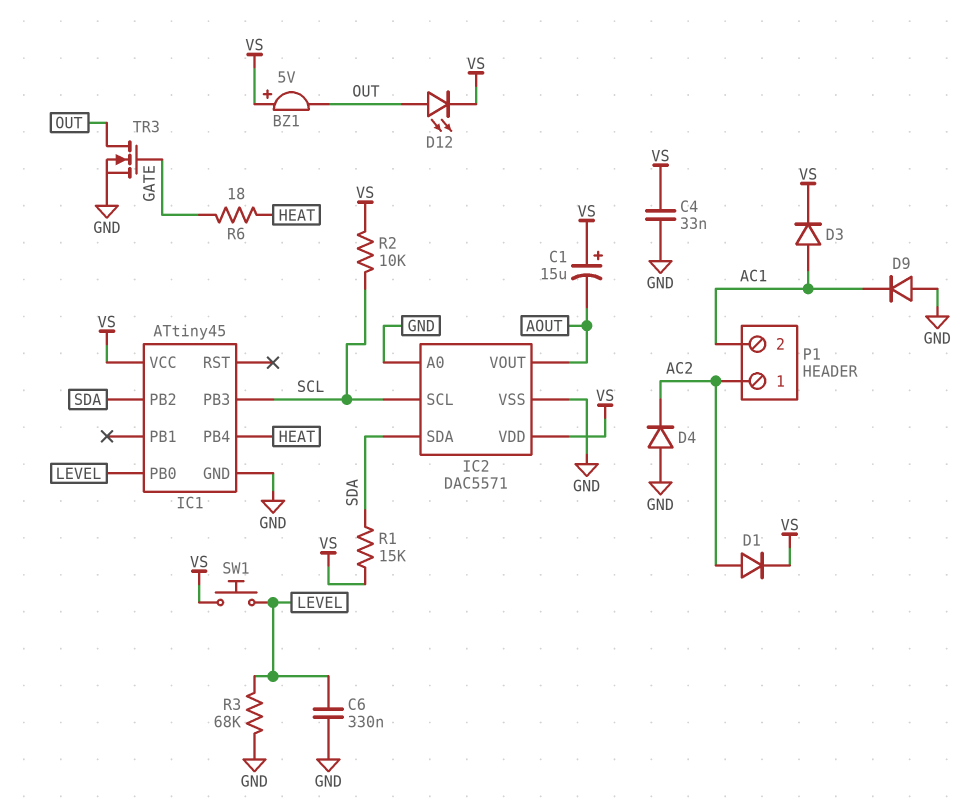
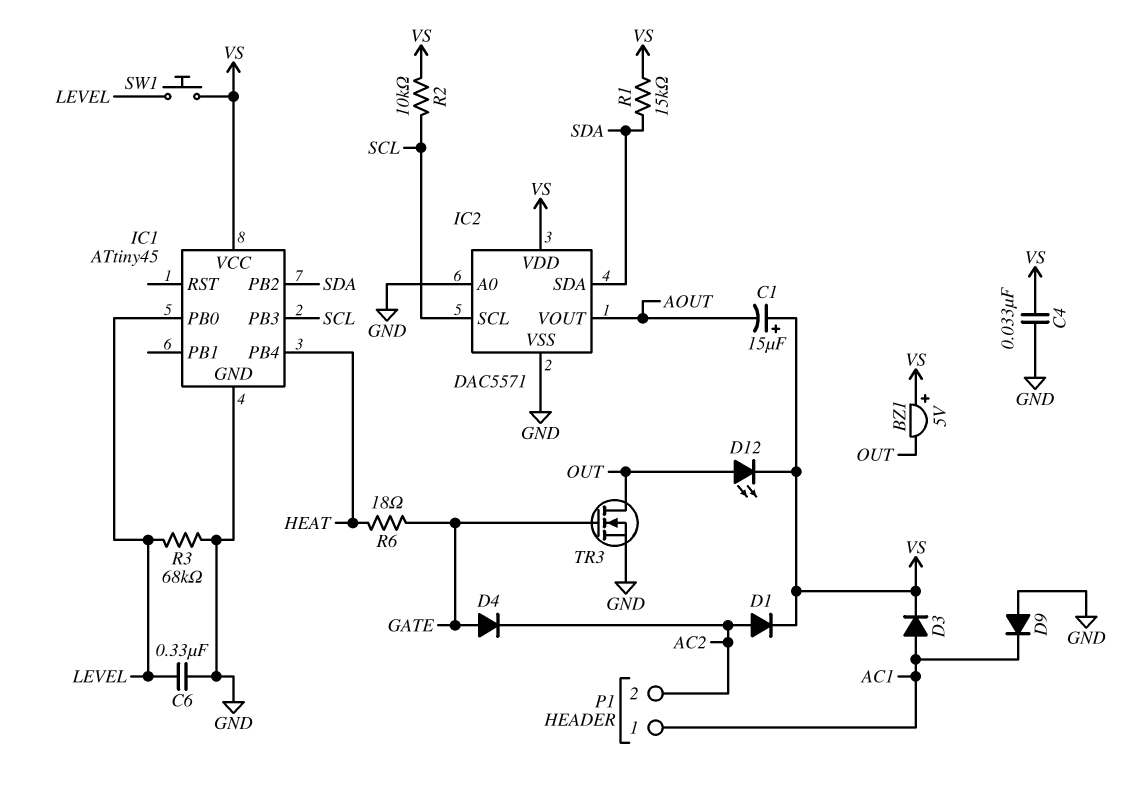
D4: diode (A GND, K AC2) -> diode (A GATE, K AC2)
P1 pin 1: AC2 -> AC1
P1 pin 2: AC1 -> AC2

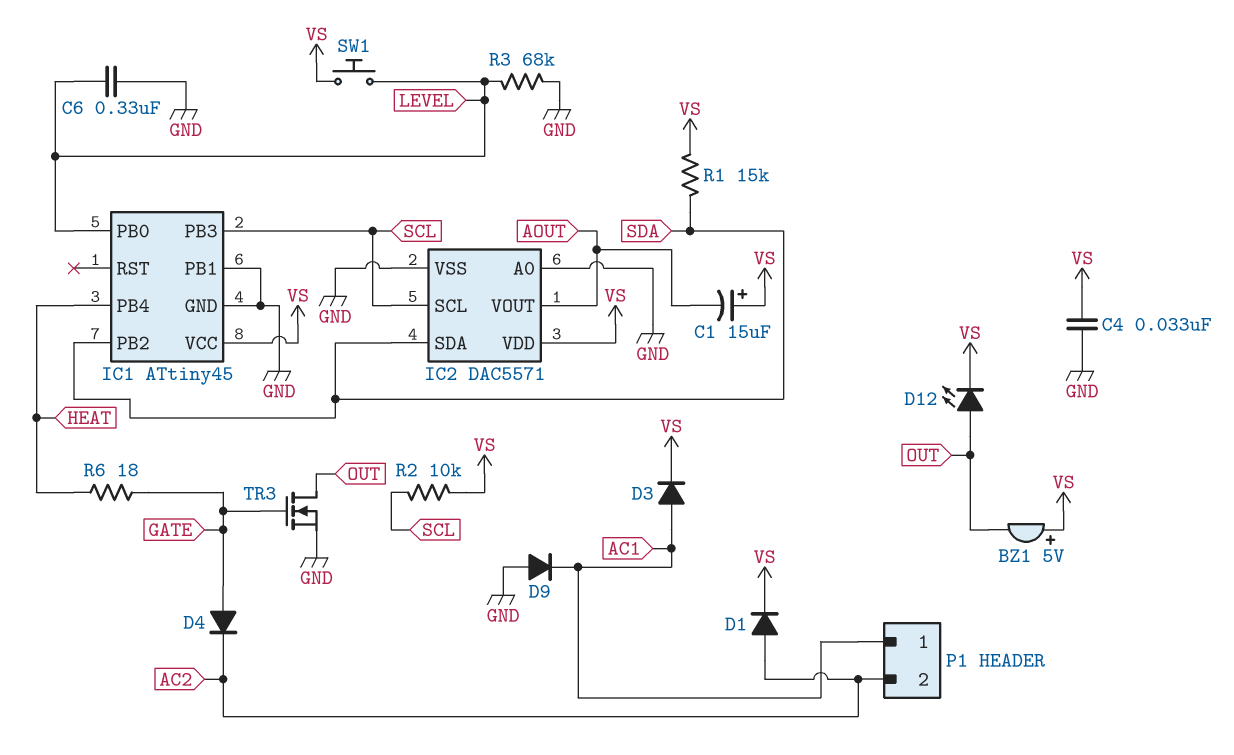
IC1 pin PB1: none -> GND

